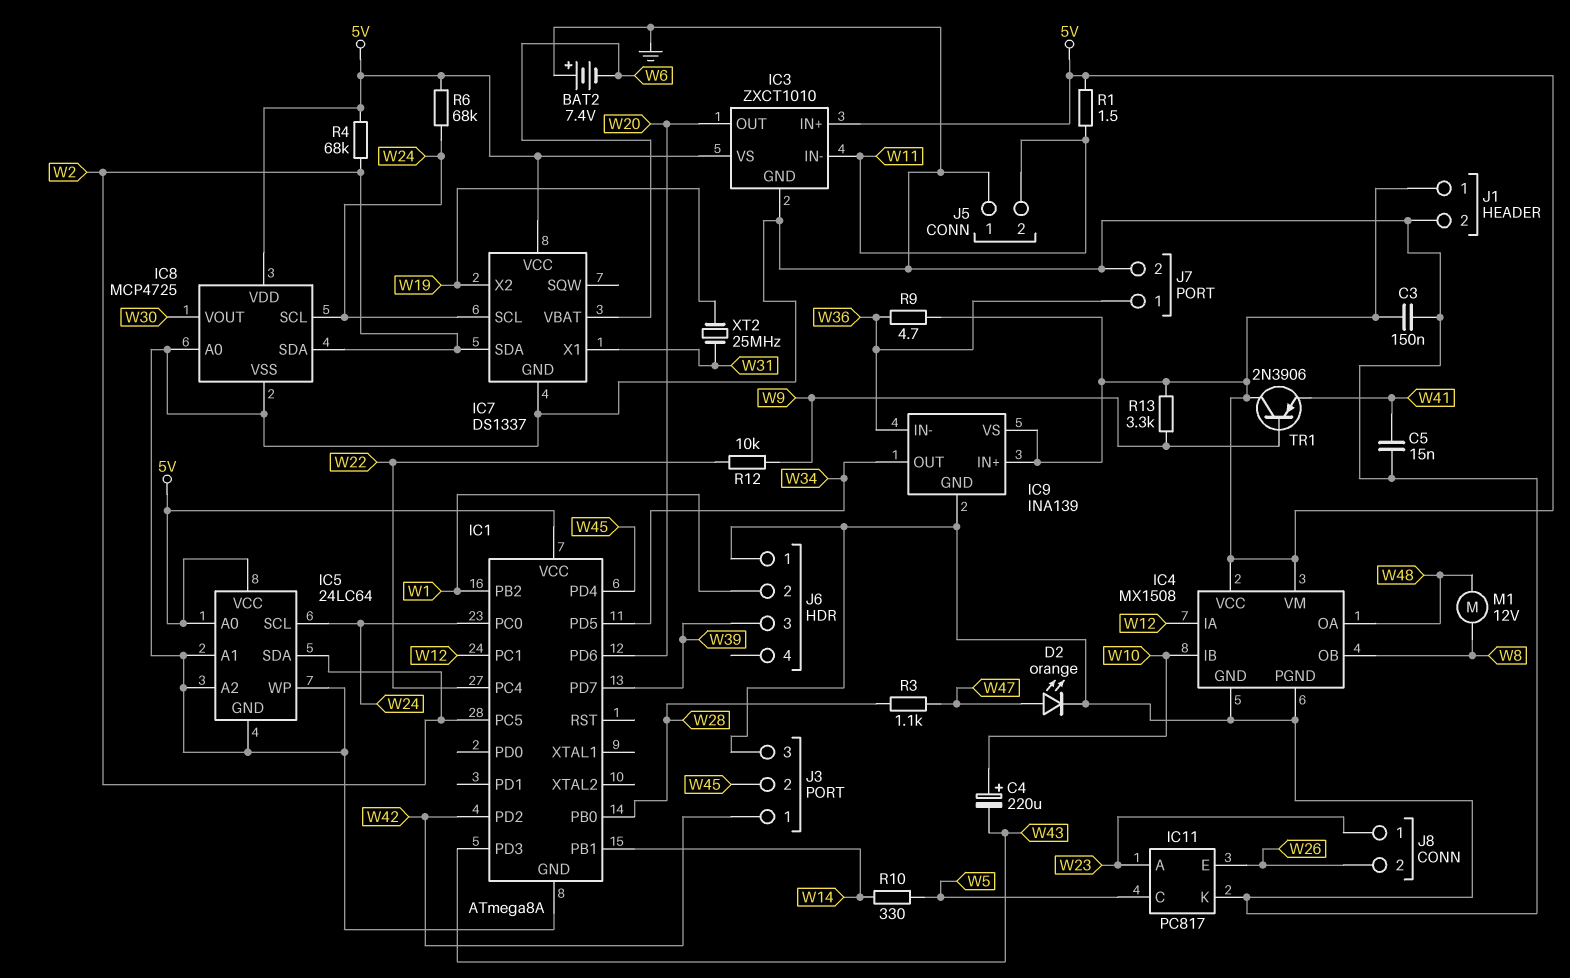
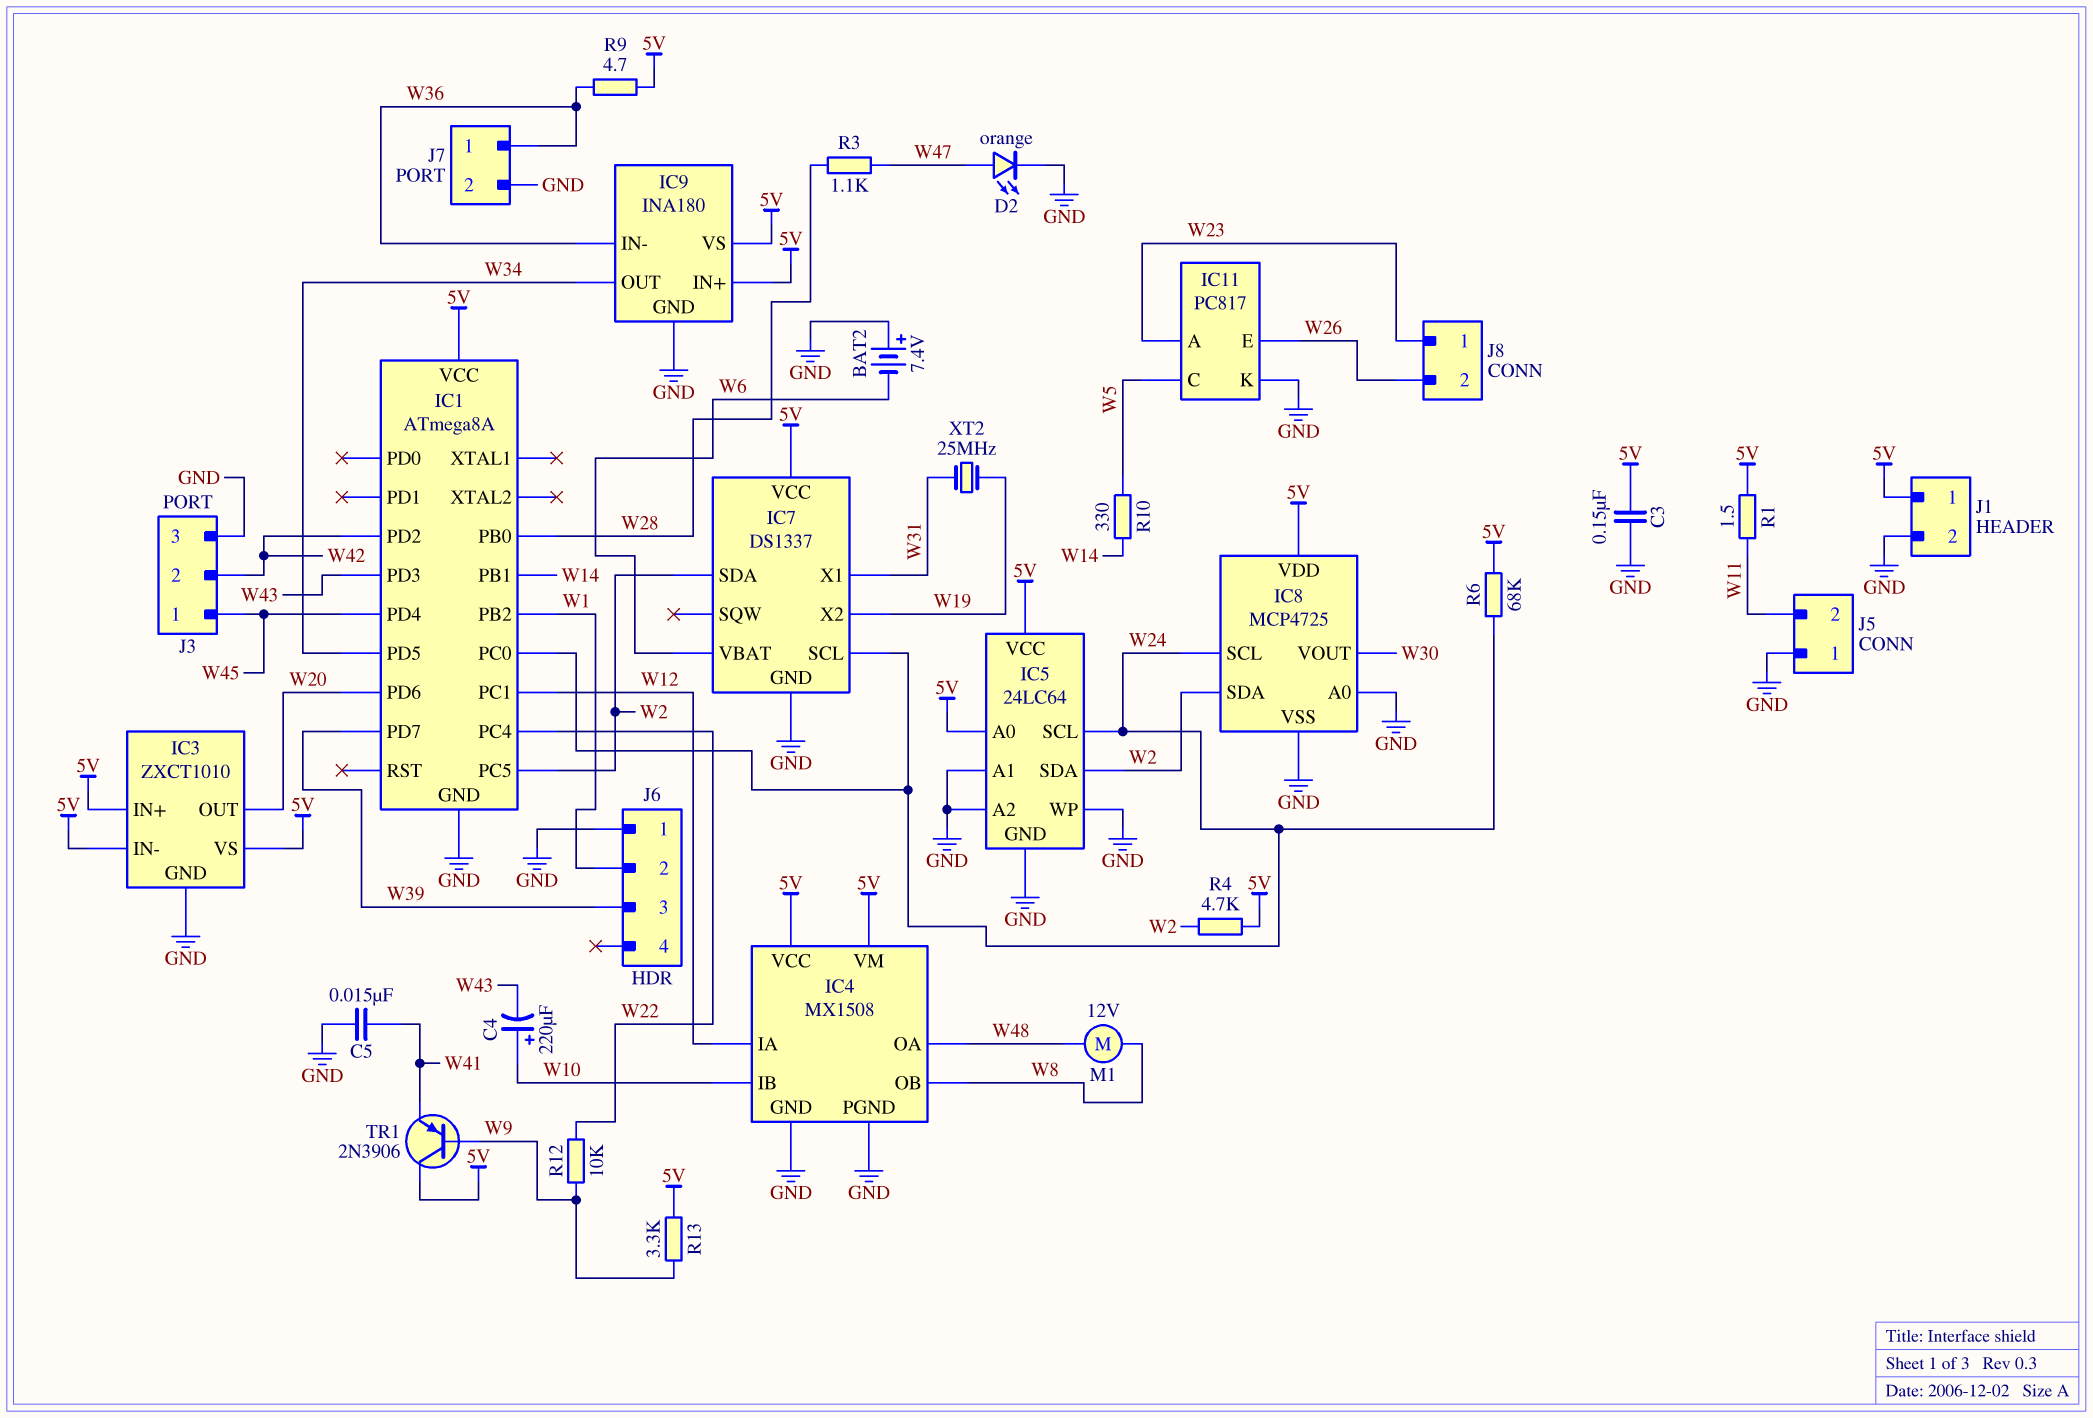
IC3 pin IN-: W11 -> 5V
IC9: INA139 -> INA180
J3 pin 1: W42 -> W45
J3 pin 2: W45 -> W42
R4: 68k (5V, W2) -> 4.7k (5V, W2)

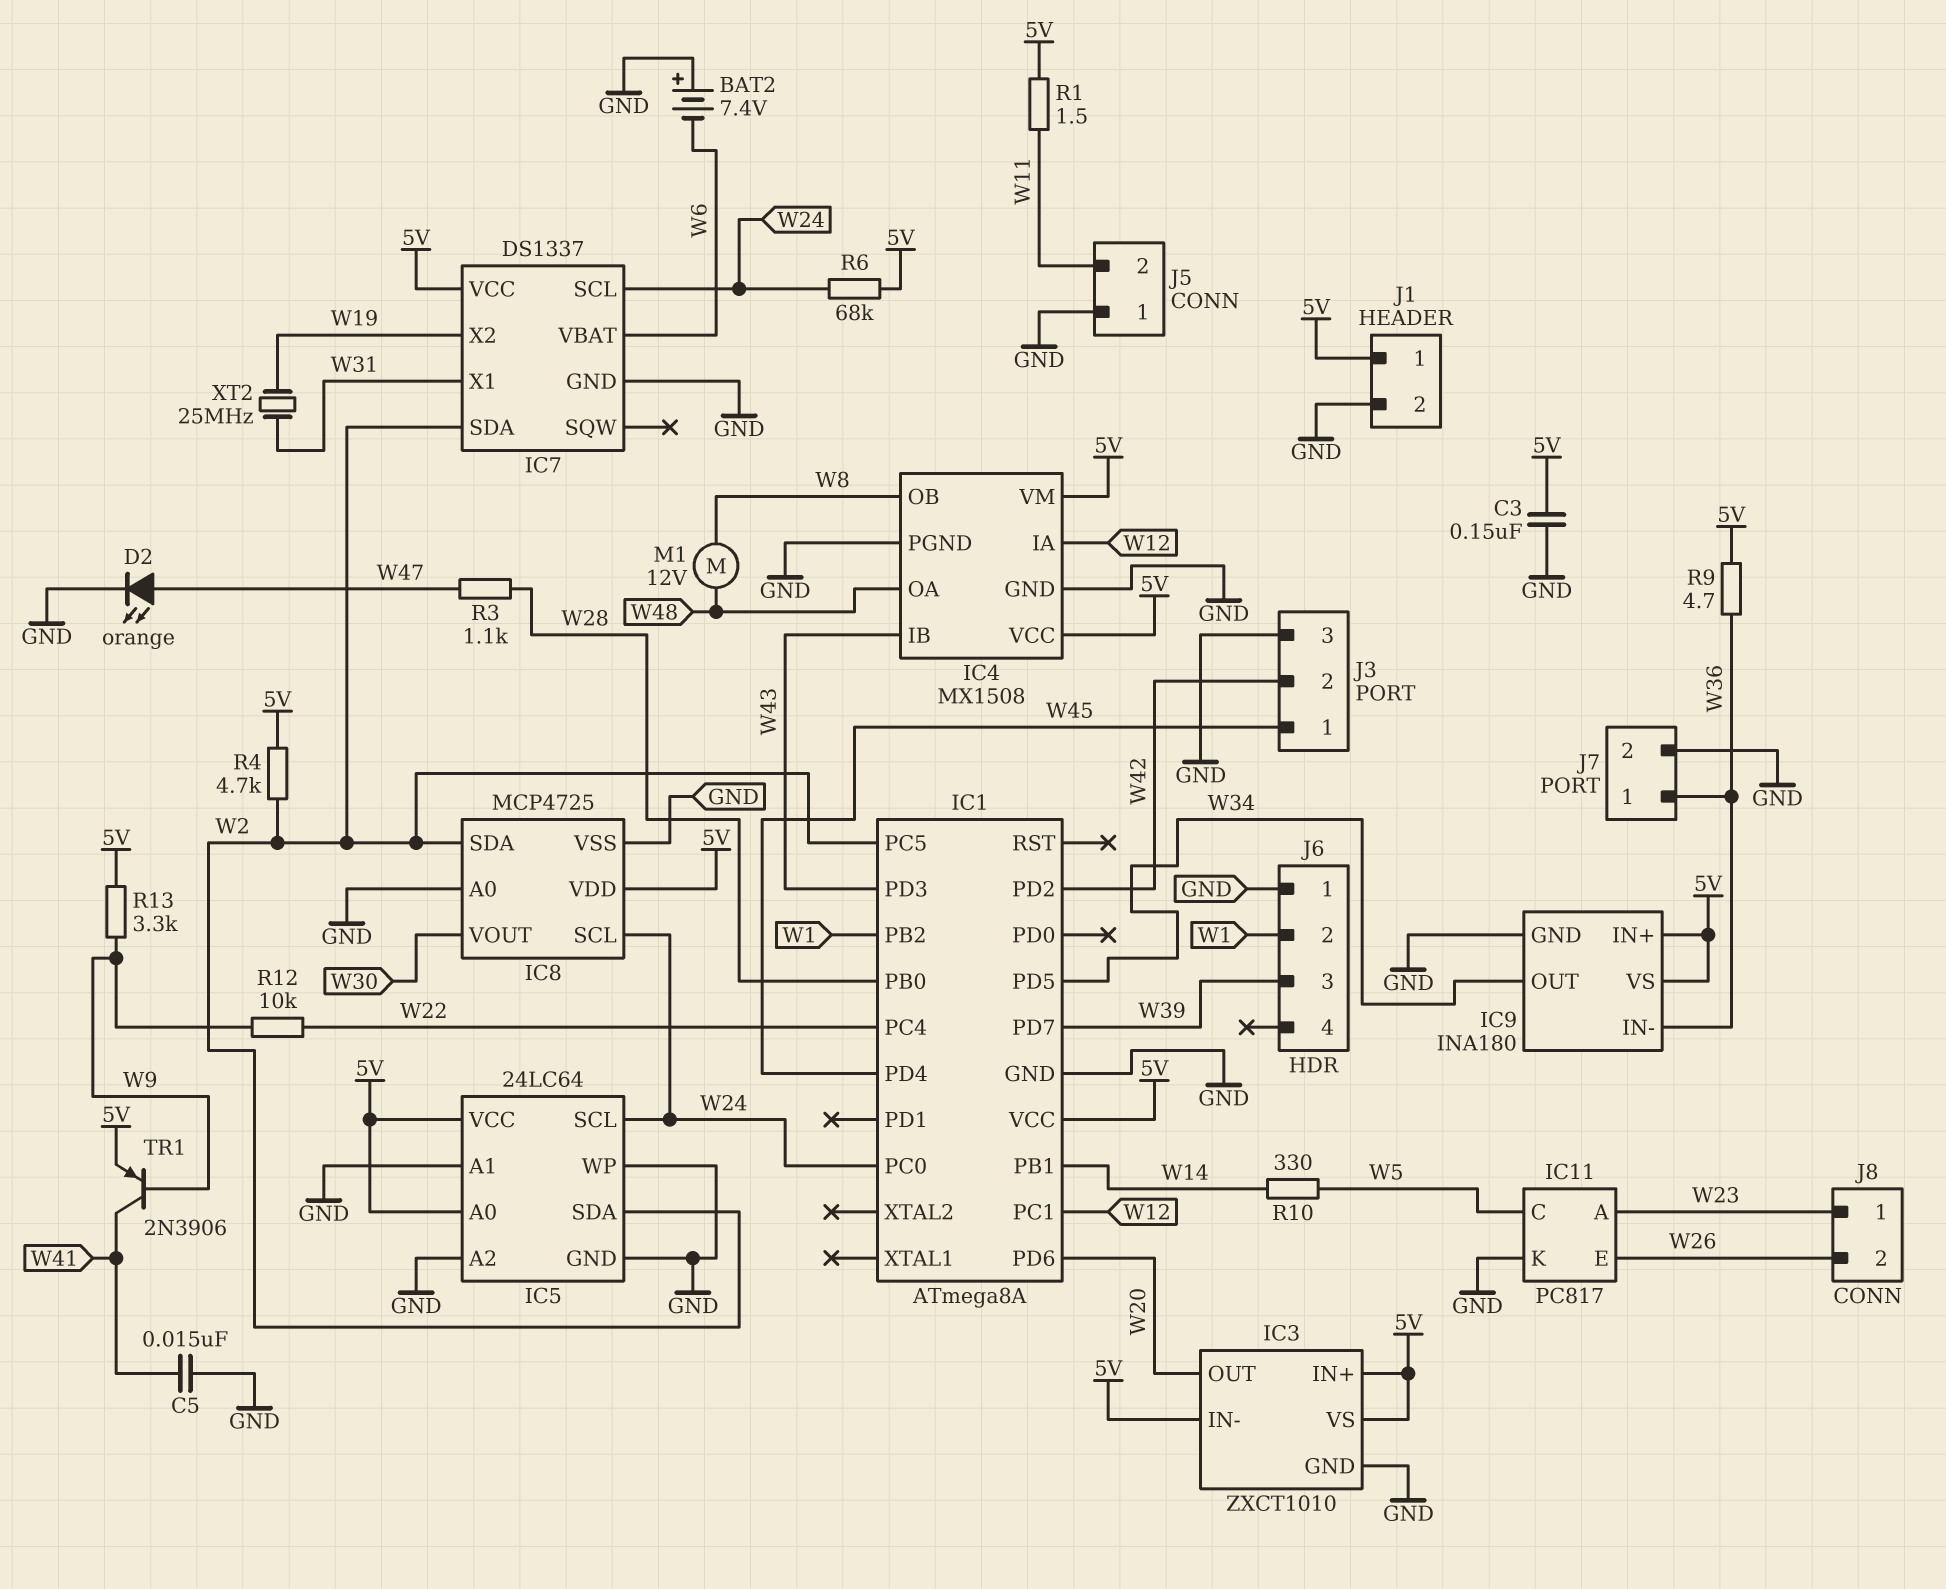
C4: 220uF (plus W10, minus W43) -> none
IC4 pin IB: W10 -> W43
TR1: PNP 2N3906 (B W9, C 5V, E W41) -> PNP 2N3906 (B W9, C W41, E 5V)

